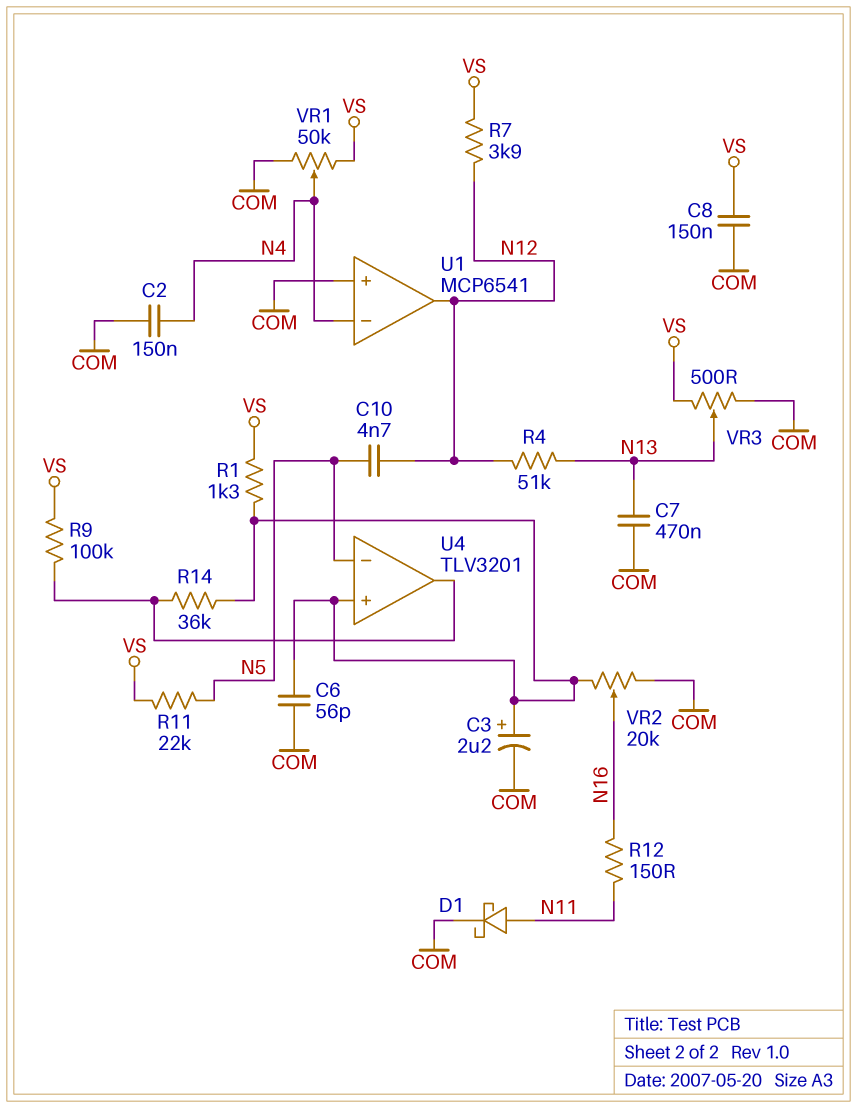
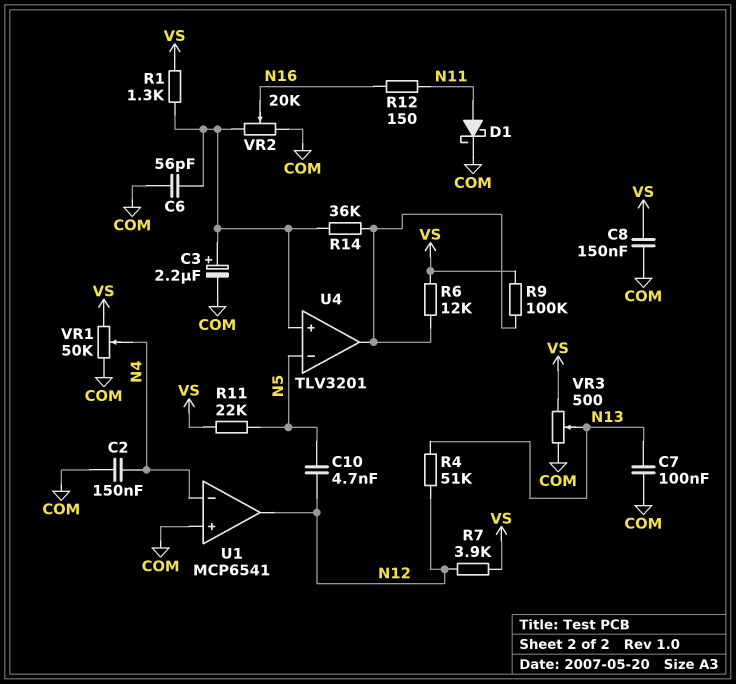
C7: 470nF (COM, N13) -> 100nF (COM, N13)
R6: none -> 12k (U4/out, VS)

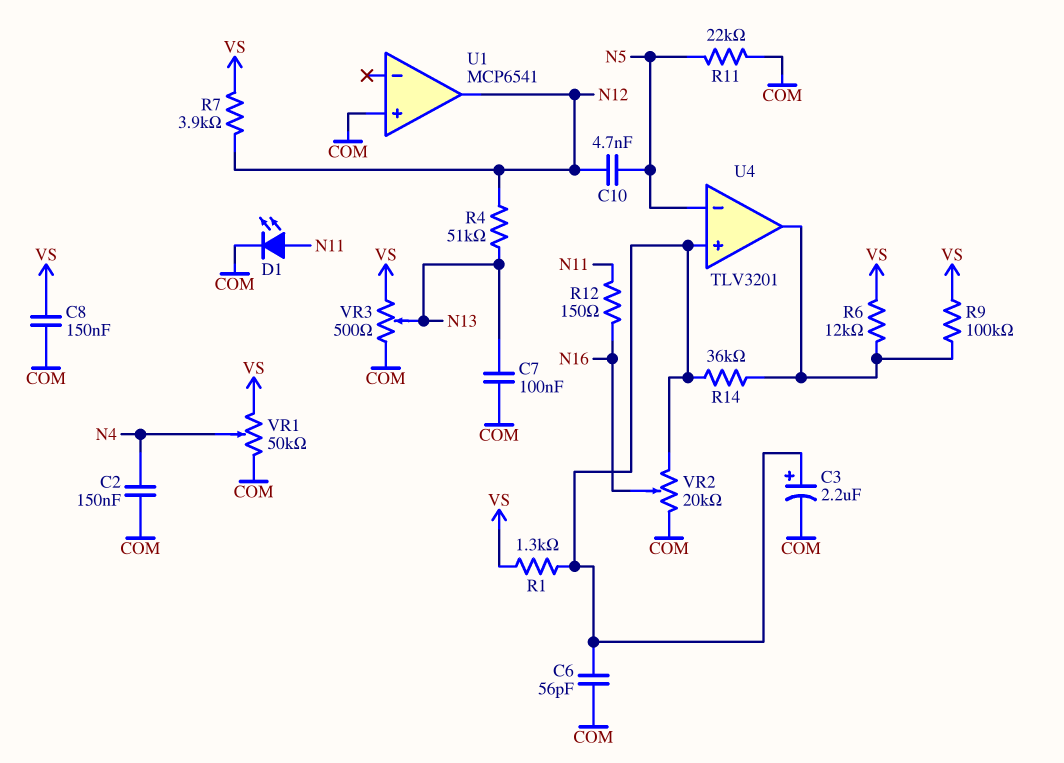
D1: schottky (A N11, K COM) -> LED (A N11, K COM)
R11: 22k (N5, VS) -> 22k (COM, N5)
U1 pin in-: N4 -> none

